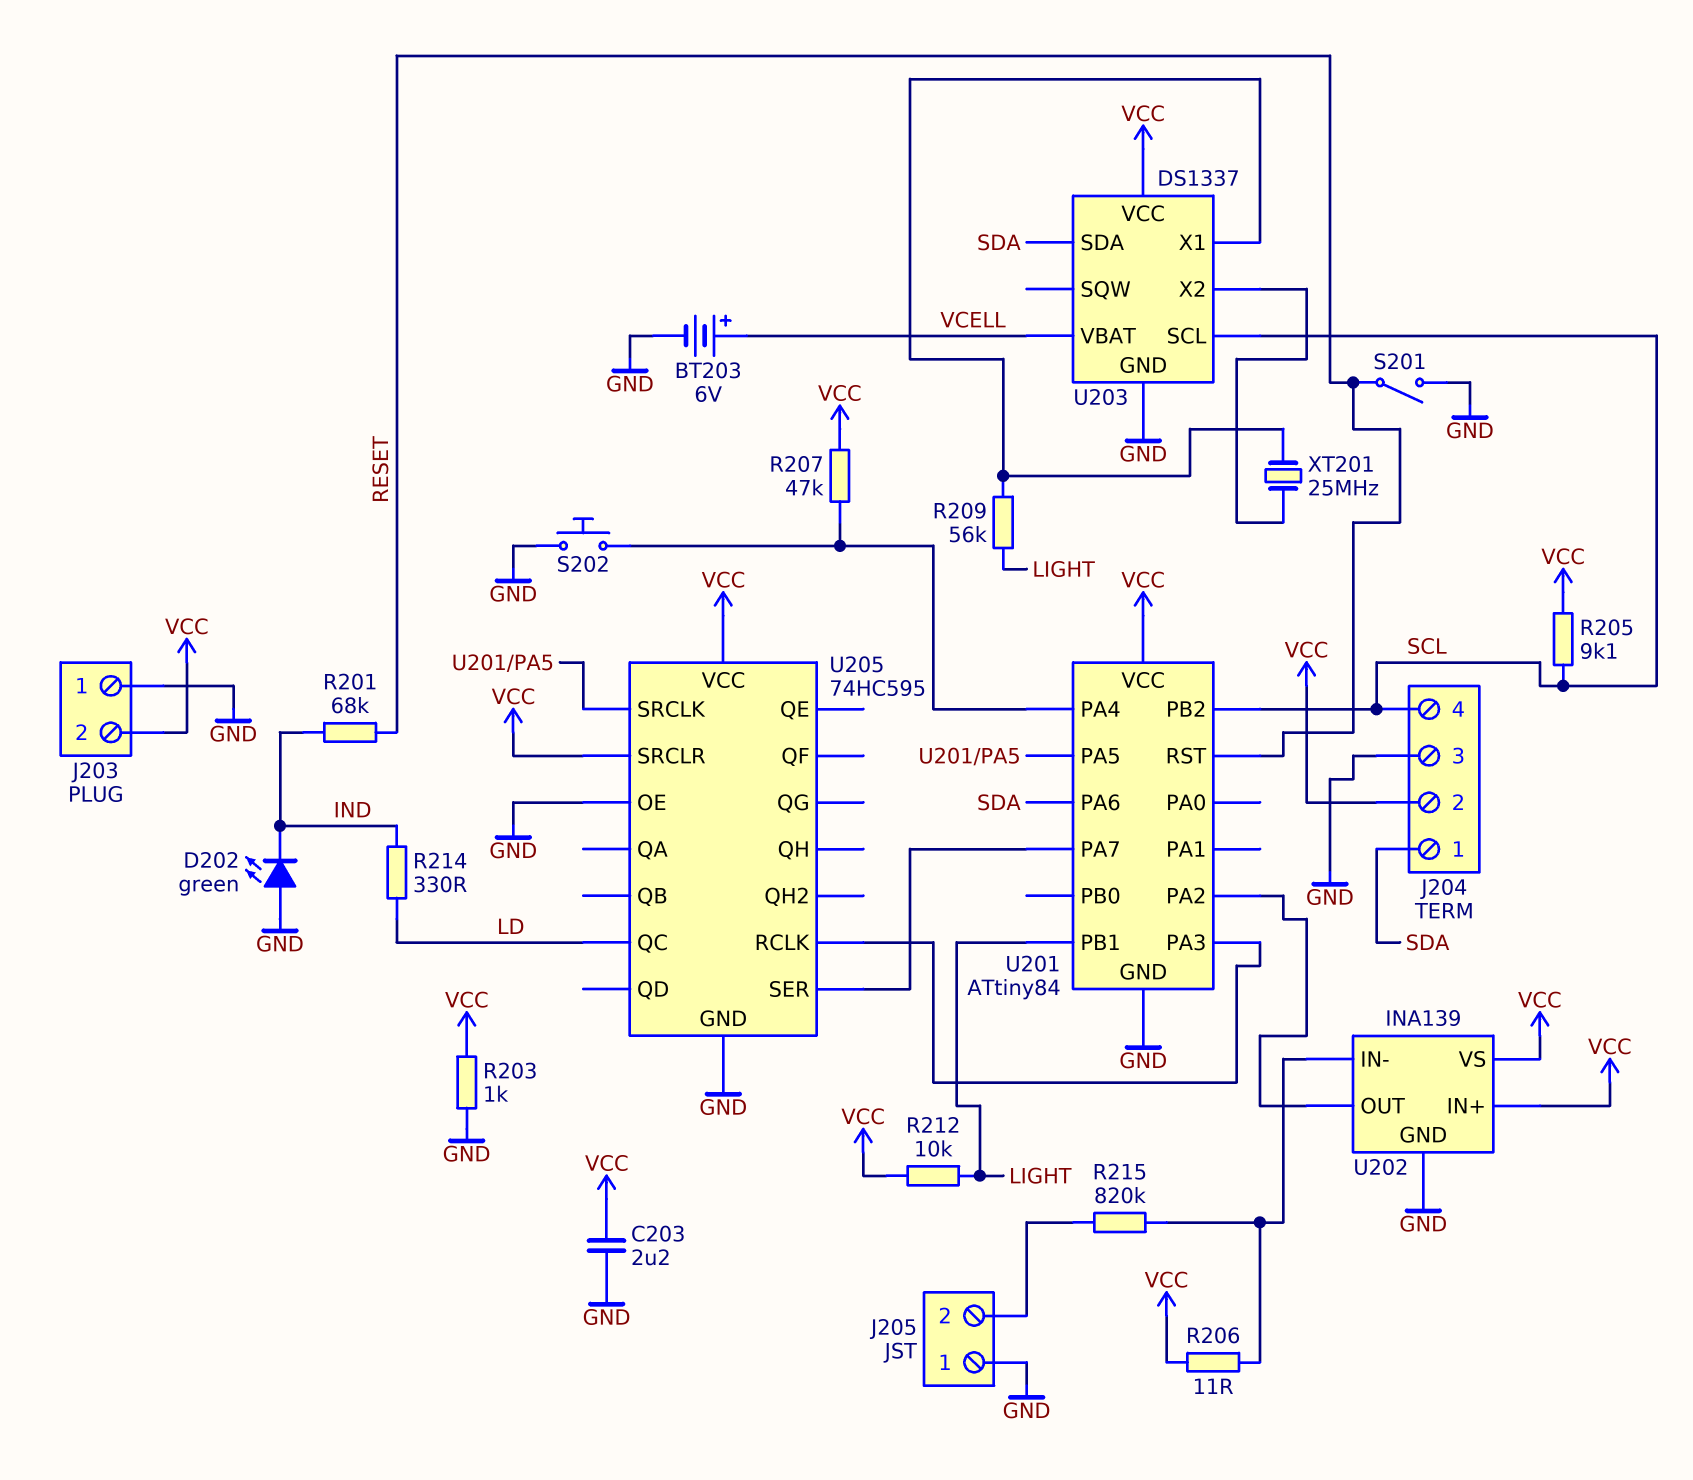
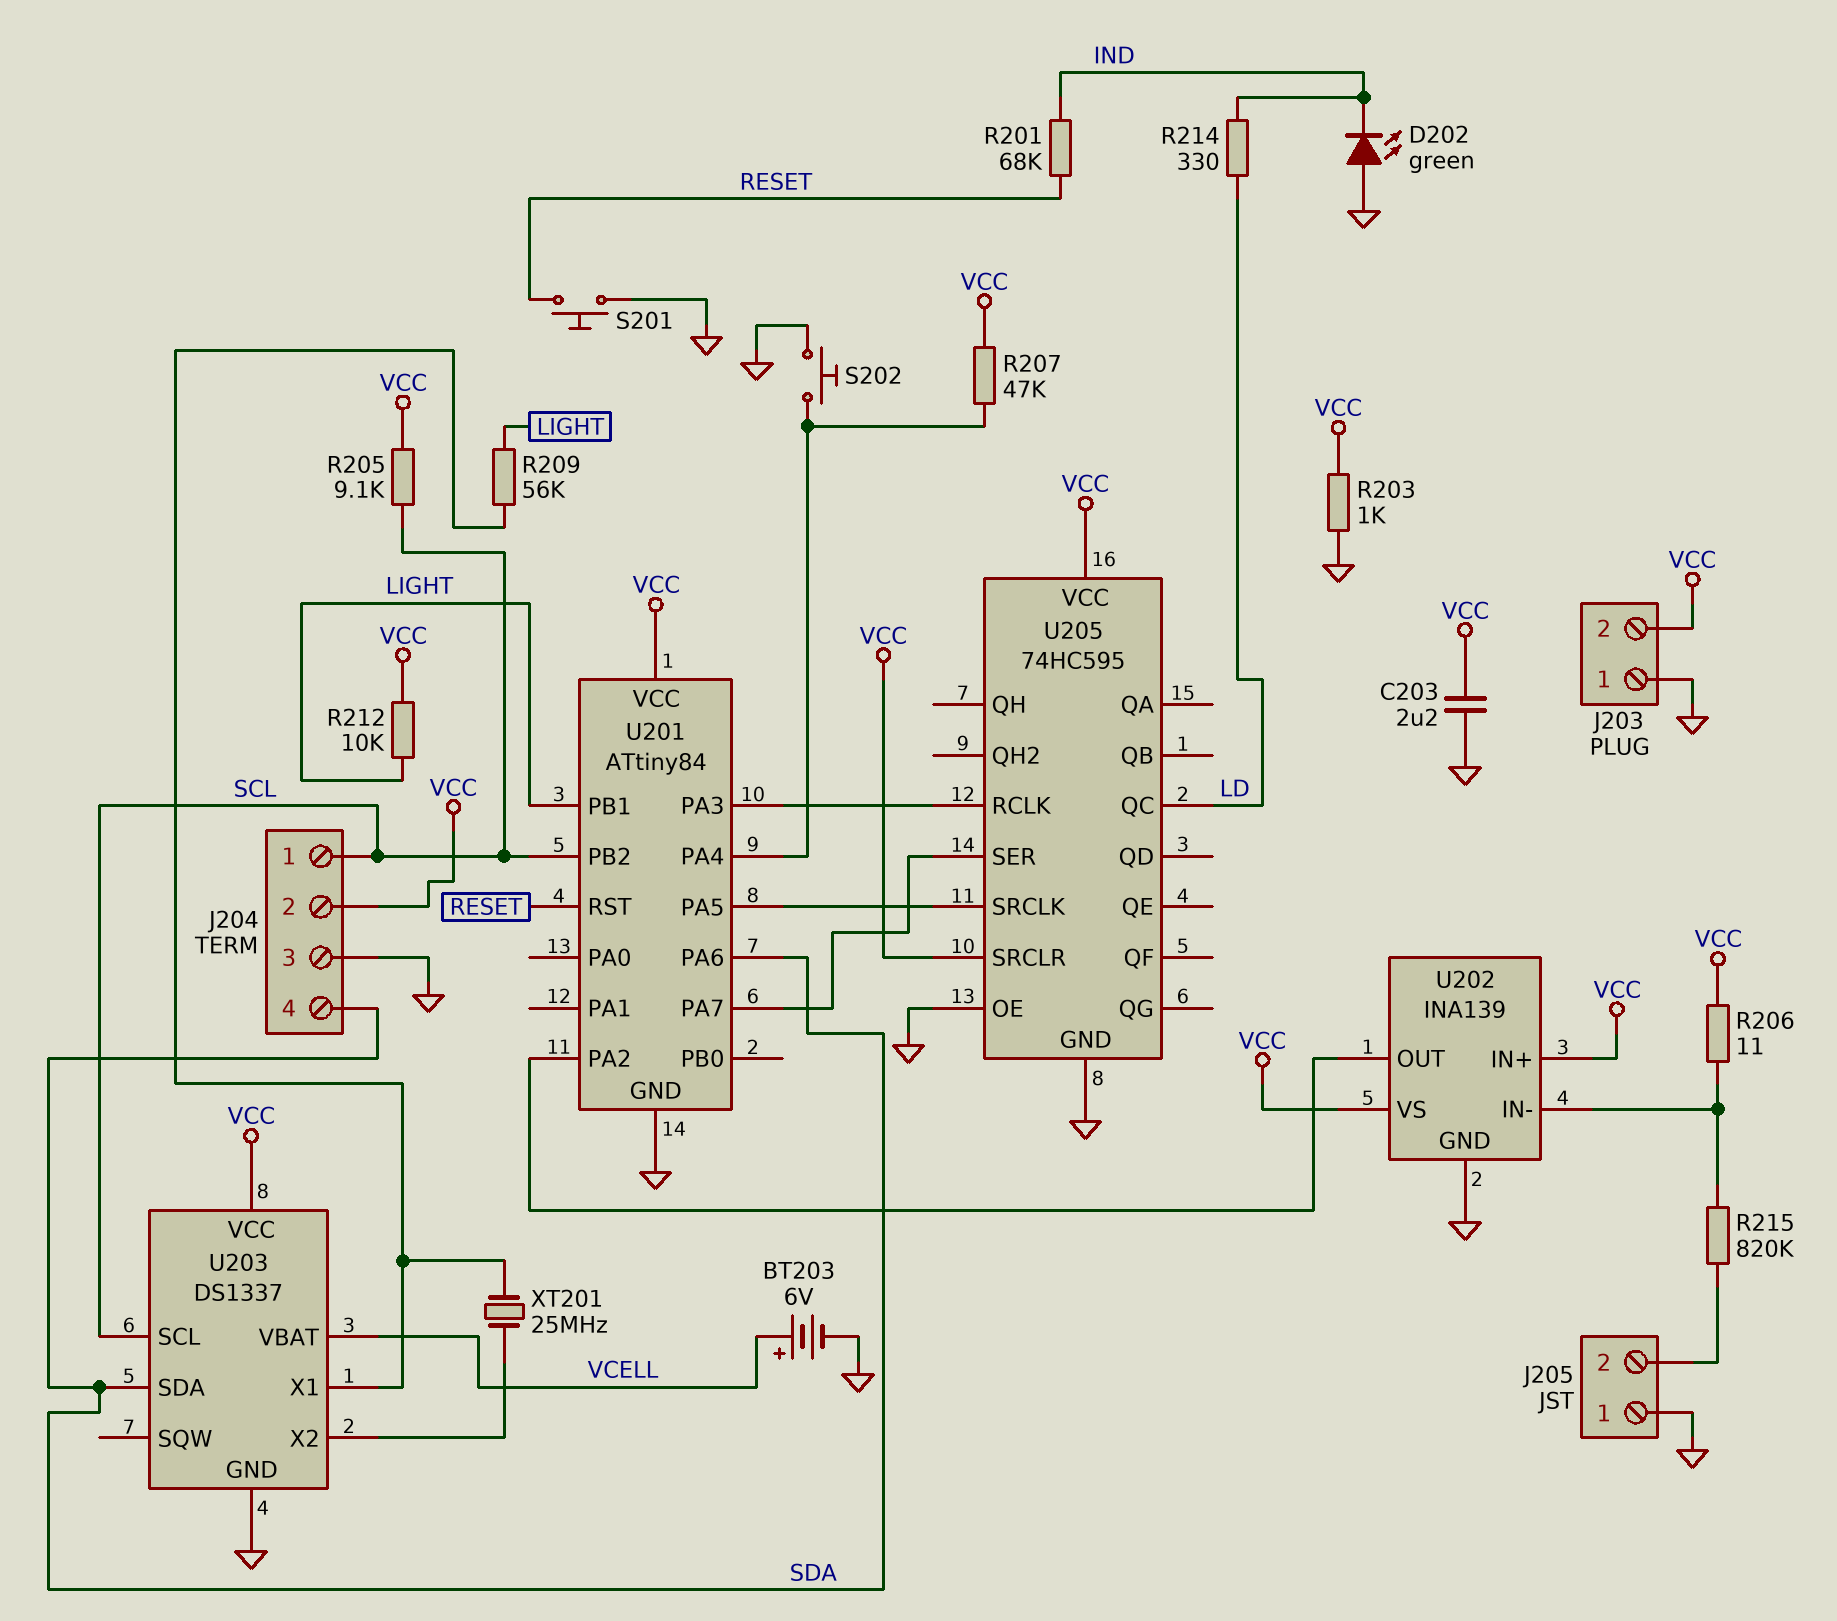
J204 pin 1: SDA -> SCL
J204 pin 4: SCL -> SDA
S201: switch (GND, RESET) -> button (GND, RESET)

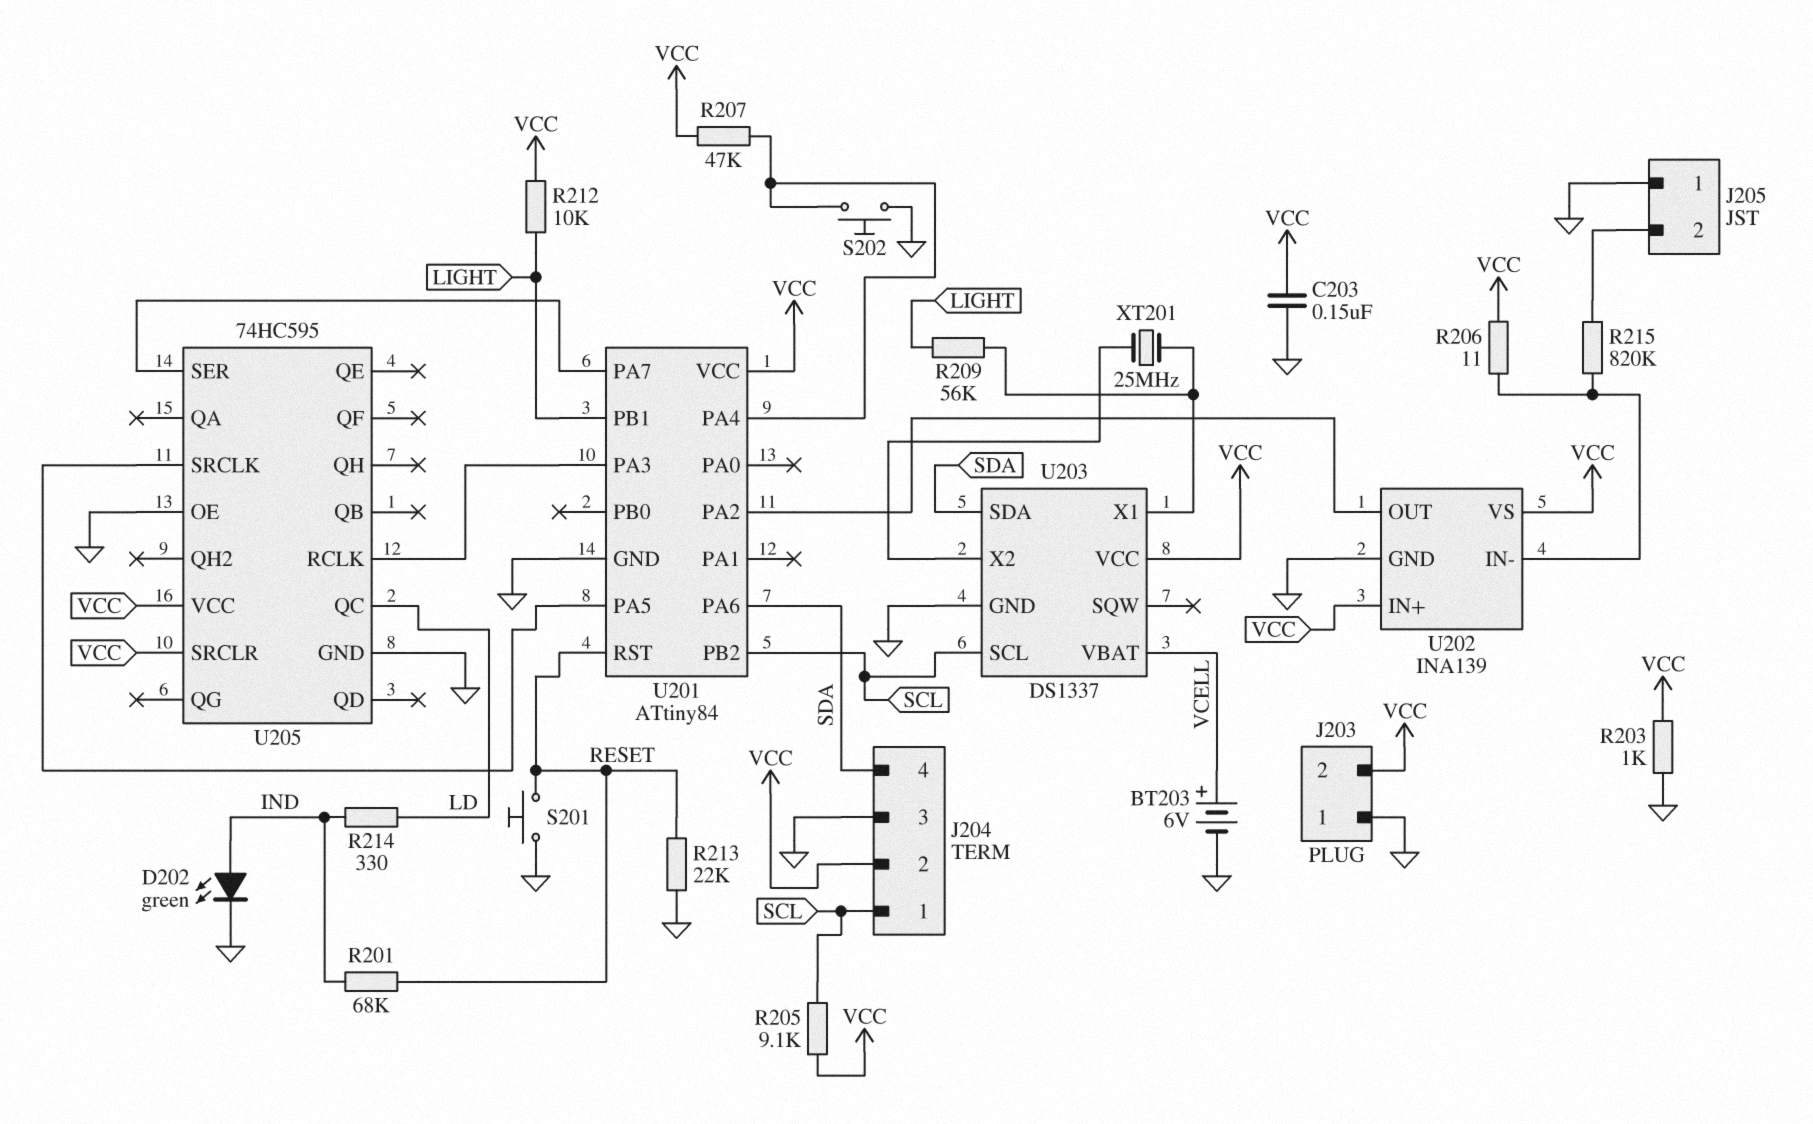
C203: 2.2uF (GND, VCC) -> 150nF (GND, VCC)
D202: LED green (A GND, K IND) -> LED green (A IND, K GND)
R213: none -> 22k (GND, RESET)

